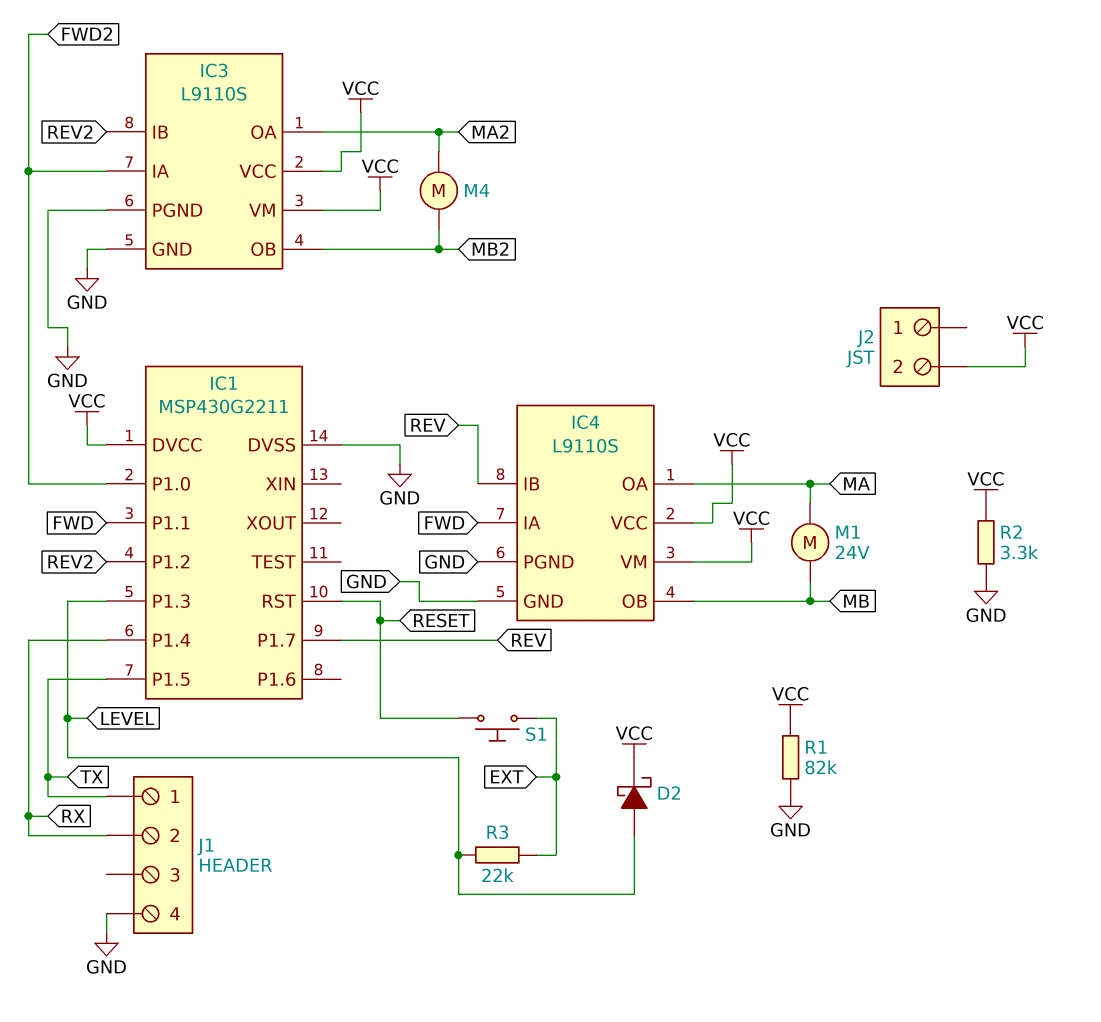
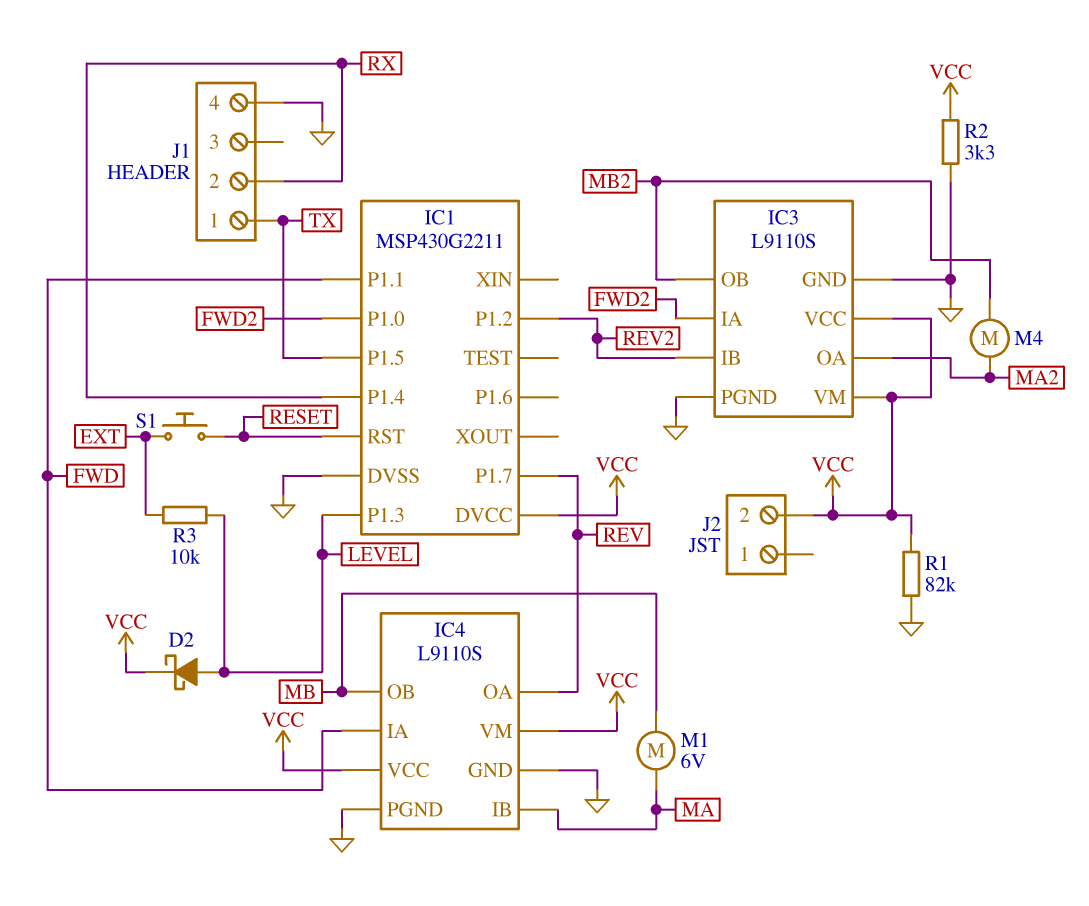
IC4 pin IB: REV -> MA
IC4 pin OA: MA -> REV
M1: motor 24V (MA, MB) -> motor 6V (MA, MB)
R3: 22k (EXT, LEVEL) -> 10k (EXT, LEVEL)

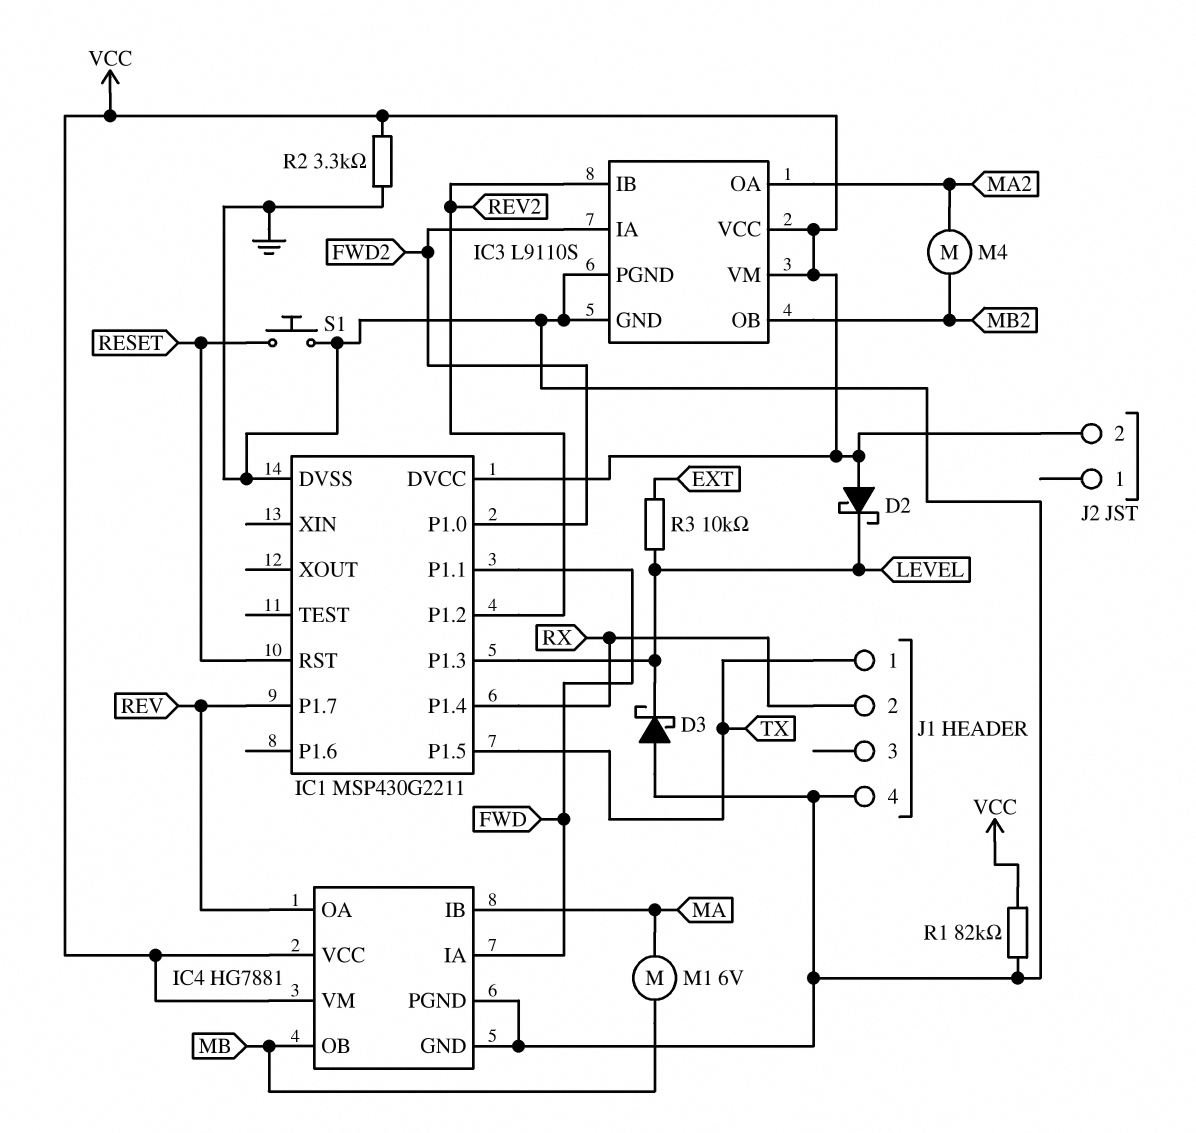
D2: schottky (A LEVEL, K VCC) -> schottky (A VCC, K LEVEL)
D3: none -> schottky (A GND, K LEVEL)
IC4: L9110S -> HG7881
S1: button (EXT, RESET) -> button (GND, RESET)

